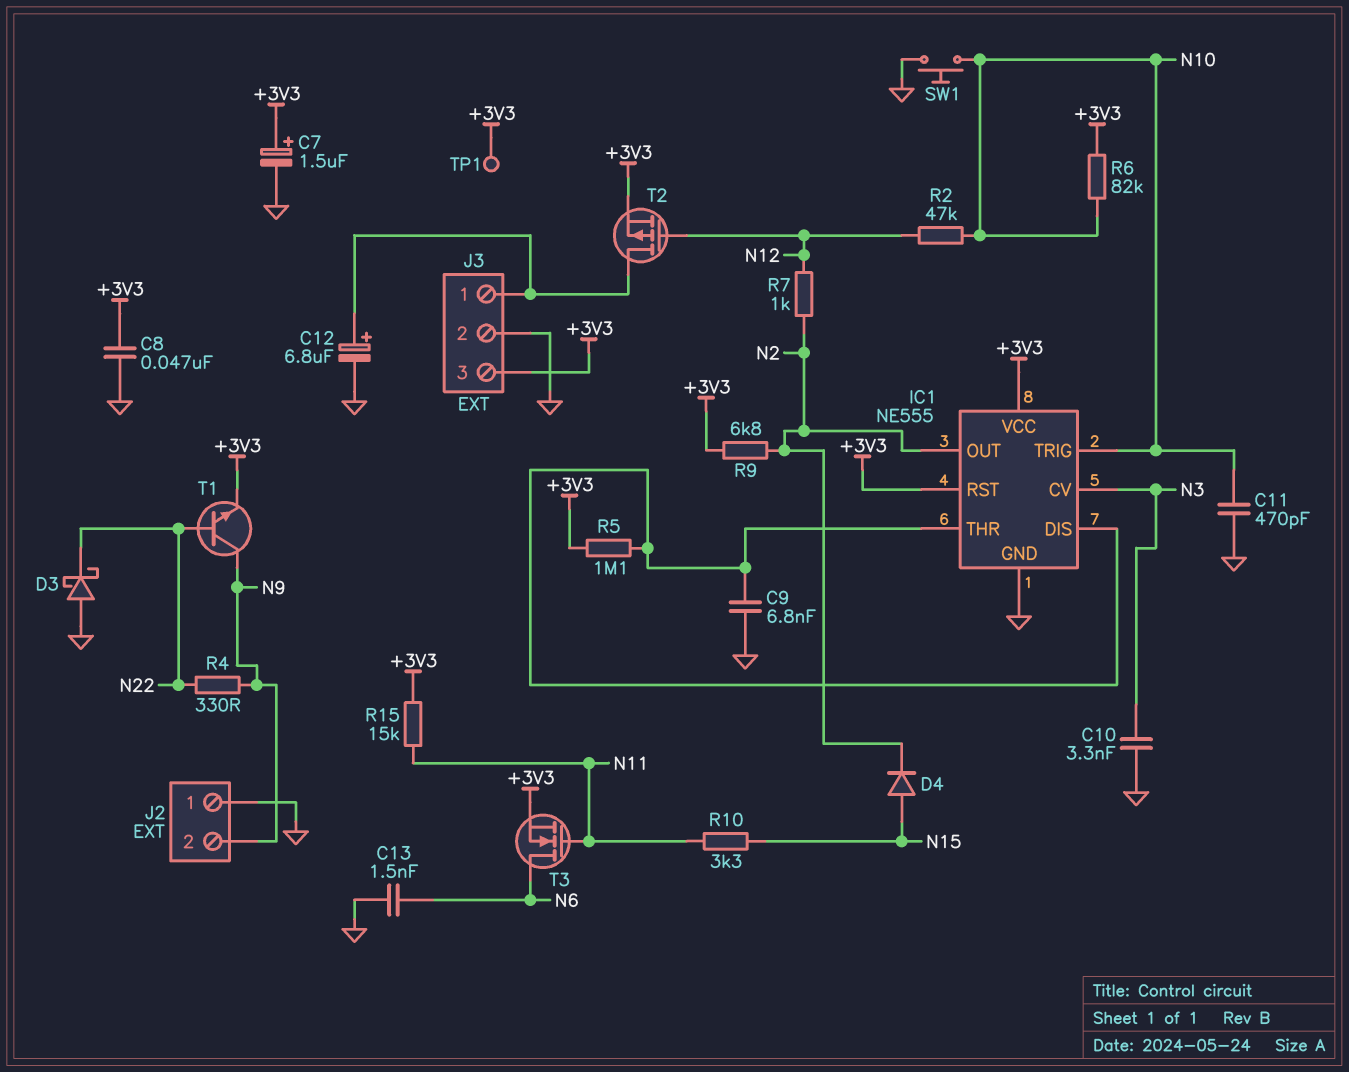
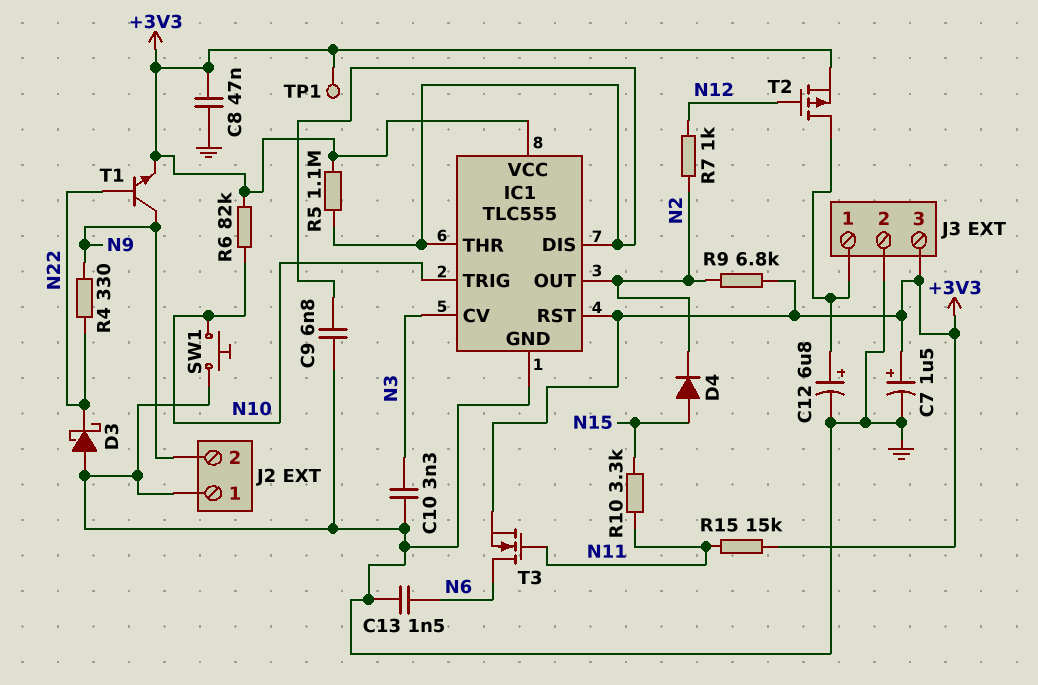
C11: 470pF (GND, N10) -> none
IC1: NE555 -> TLC555
R2: 47k (N10, N12) -> none

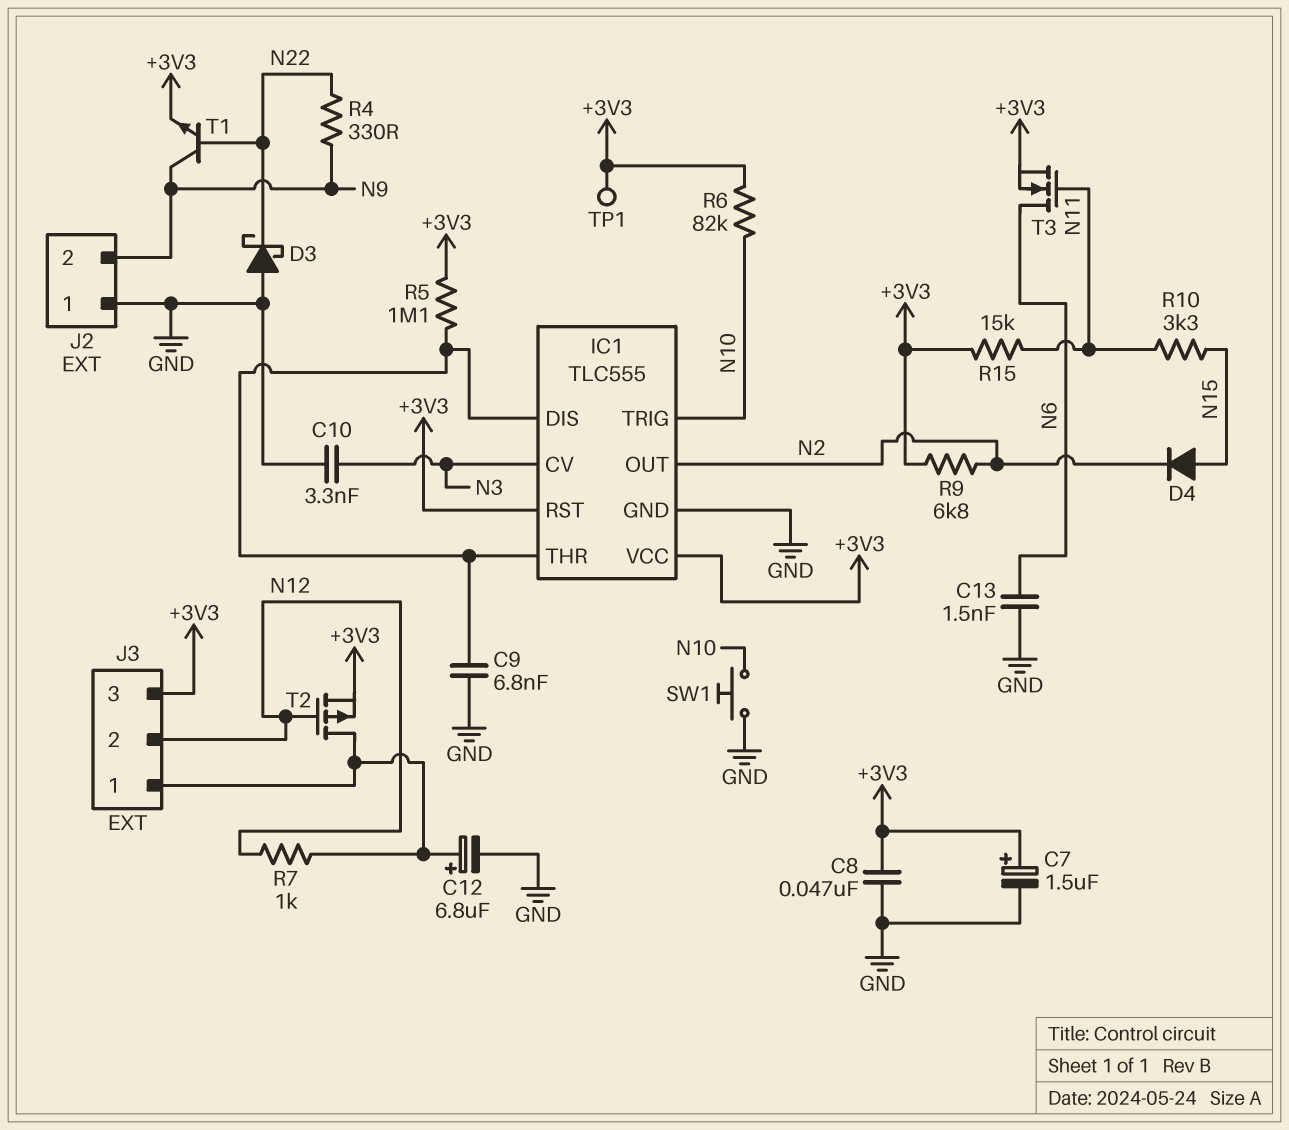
J3 pin 2: GND -> N12
R7: 1k (N2, N12) -> 1k (J3/1, N12)

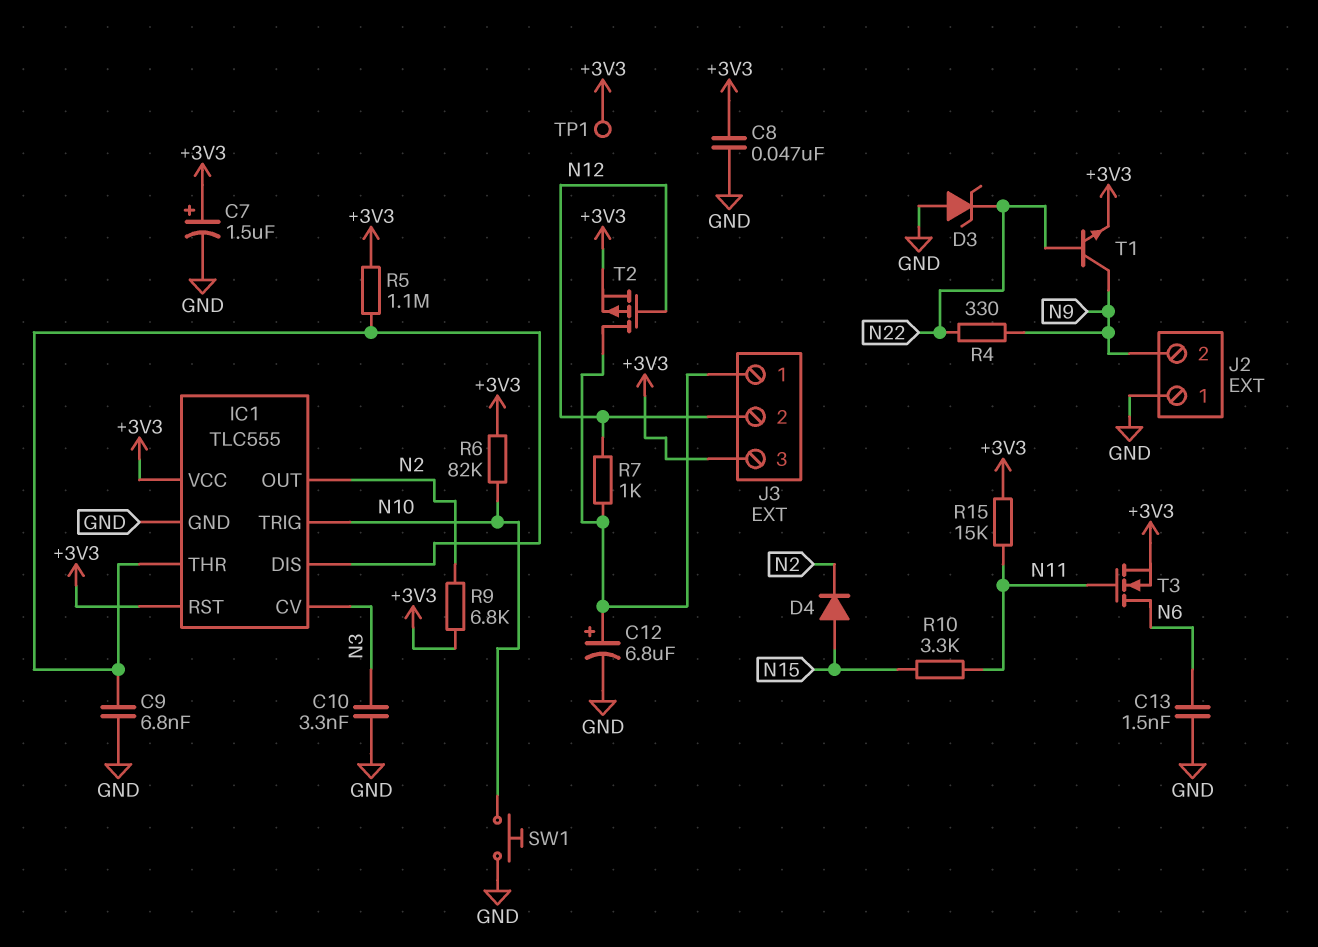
D3: schottky (A GND, K N22) -> zener (A GND, K N22)

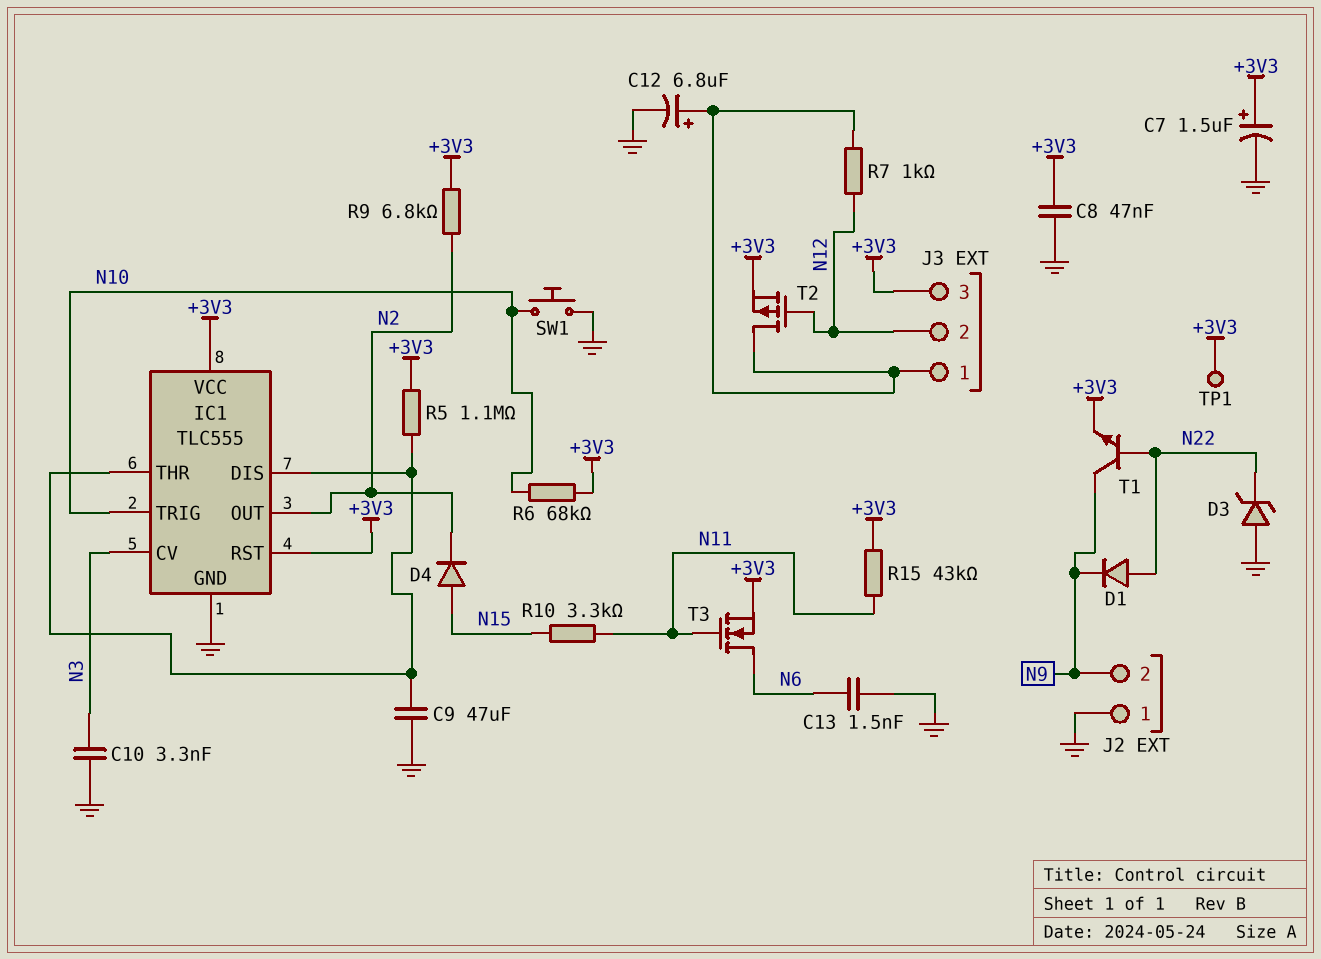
C9: 6.8nF (GND, IC1/DIS) -> 47uF (GND, IC1/DIS)
D1: none -> diode (A N22, K N9)
R4: 330 (N9, N22) -> none
R6: 82k (+3V3, N10) -> 68k (+3V3, N10)
R15: 15k (+3V3, N11) -> 43k (+3V3, N11)

